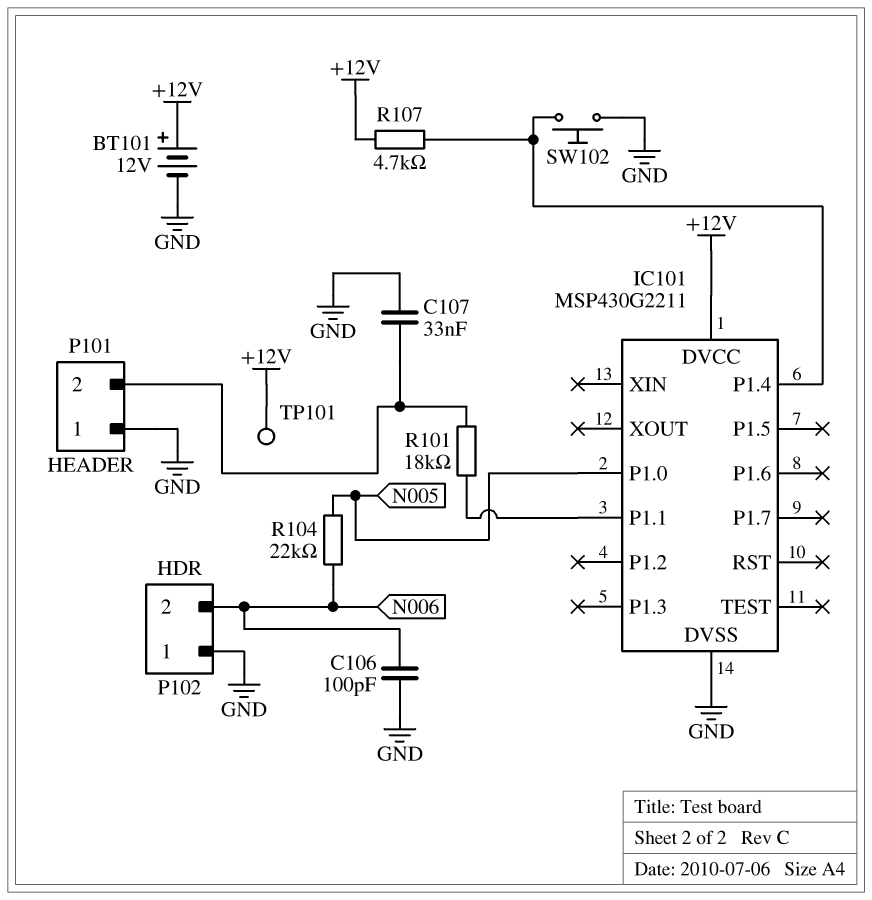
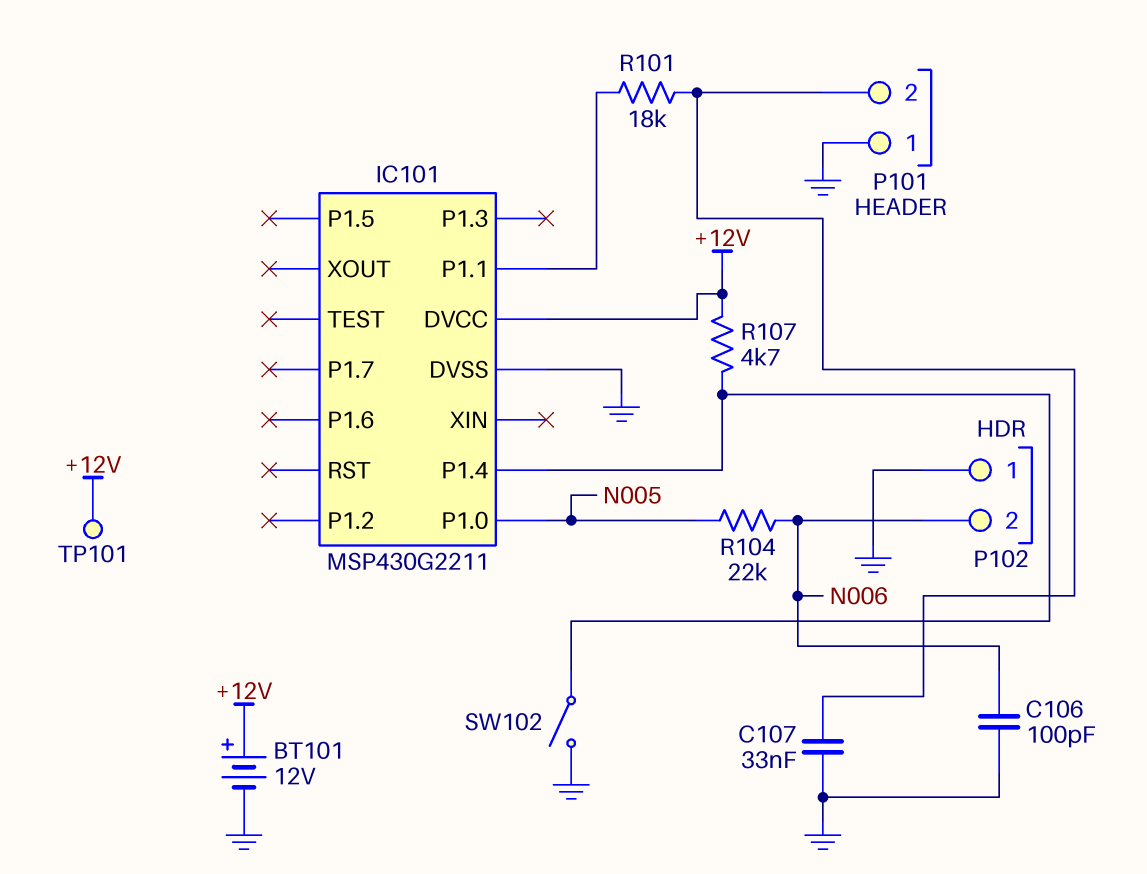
SW102: button (GND, IC101/P1.4) -> switch (GND, IC101/P1.4)

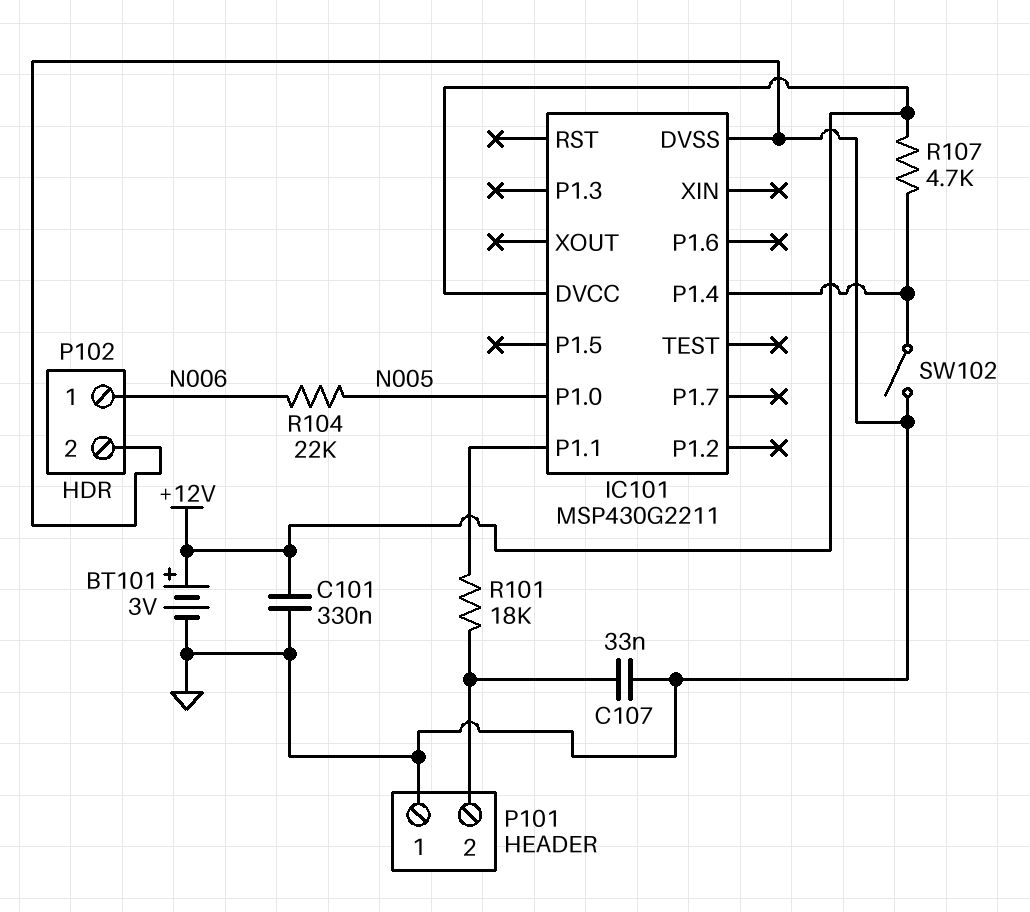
BT101: 12V (plus +12V, minus GND) -> 3V (plus +12V, minus GND)
C101: none -> 330nF (+12V, GND)
C106: 100pF (GND, N006) -> none
P102 pin 1: GND -> N006
P102 pin 2: N006 -> GND
TP101: test point (+12V) -> none

